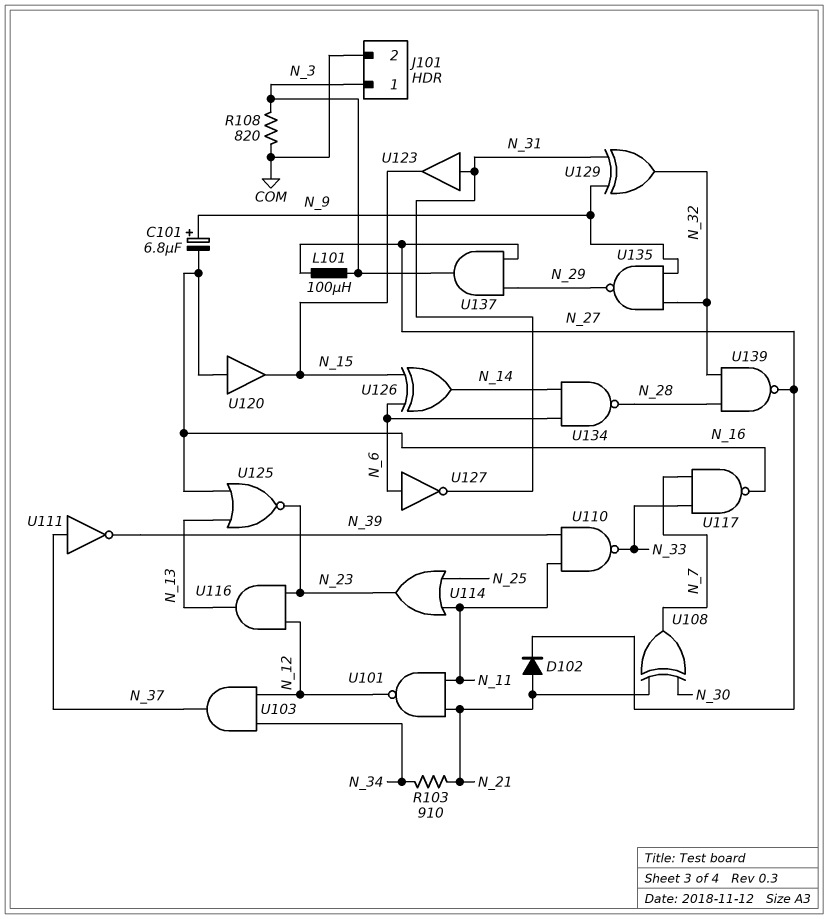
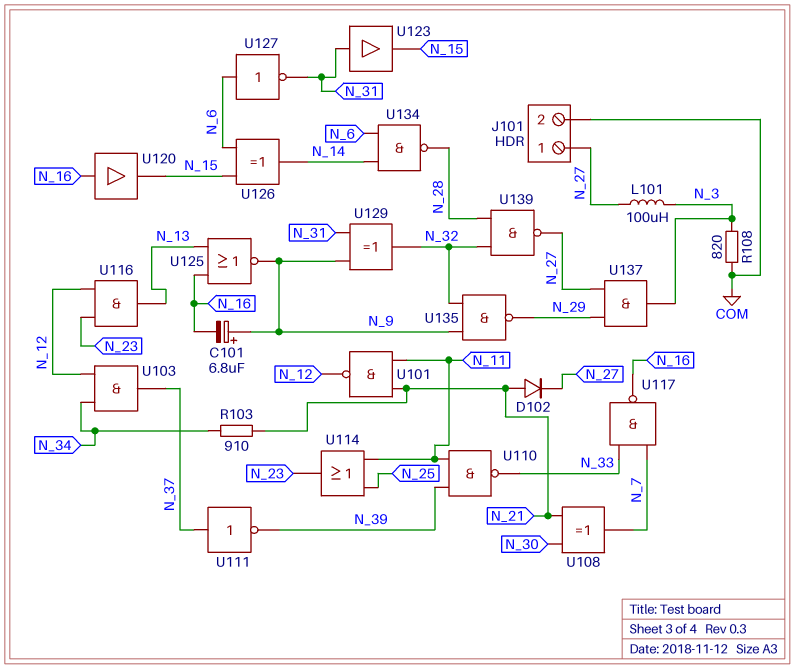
J101 pin 1: N_3 -> N_27
U125: NOR (in N_13, in N_16, out N_23) -> NOR (in N_13, in N_16, out N_9)

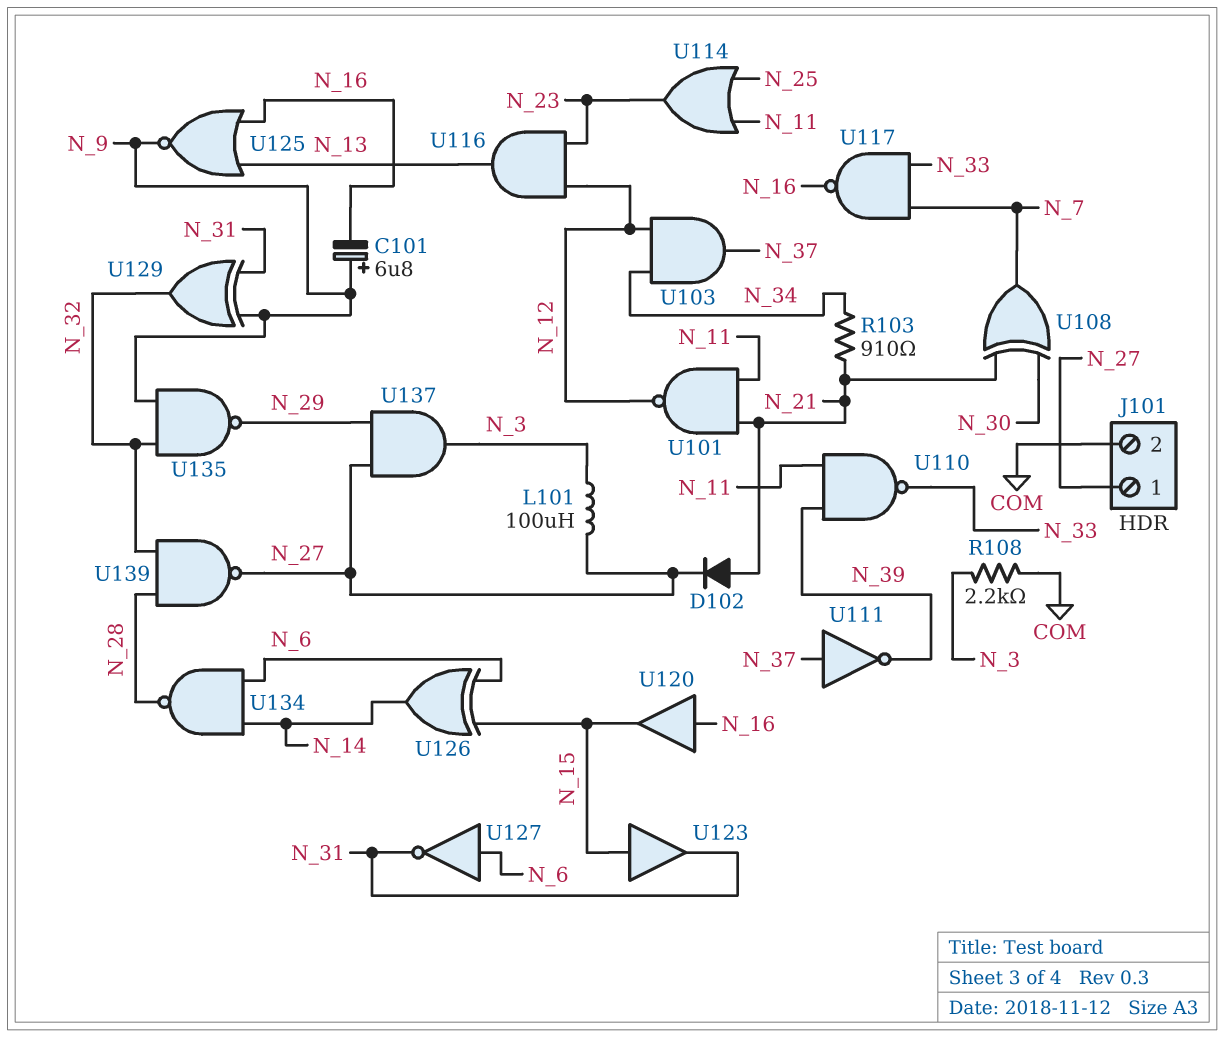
R108: 820 (COM, N_3) -> 2.2k (COM, N_3)
U123: buffer (in N_31, out N_15) -> buffer (in N_15, out N_31)

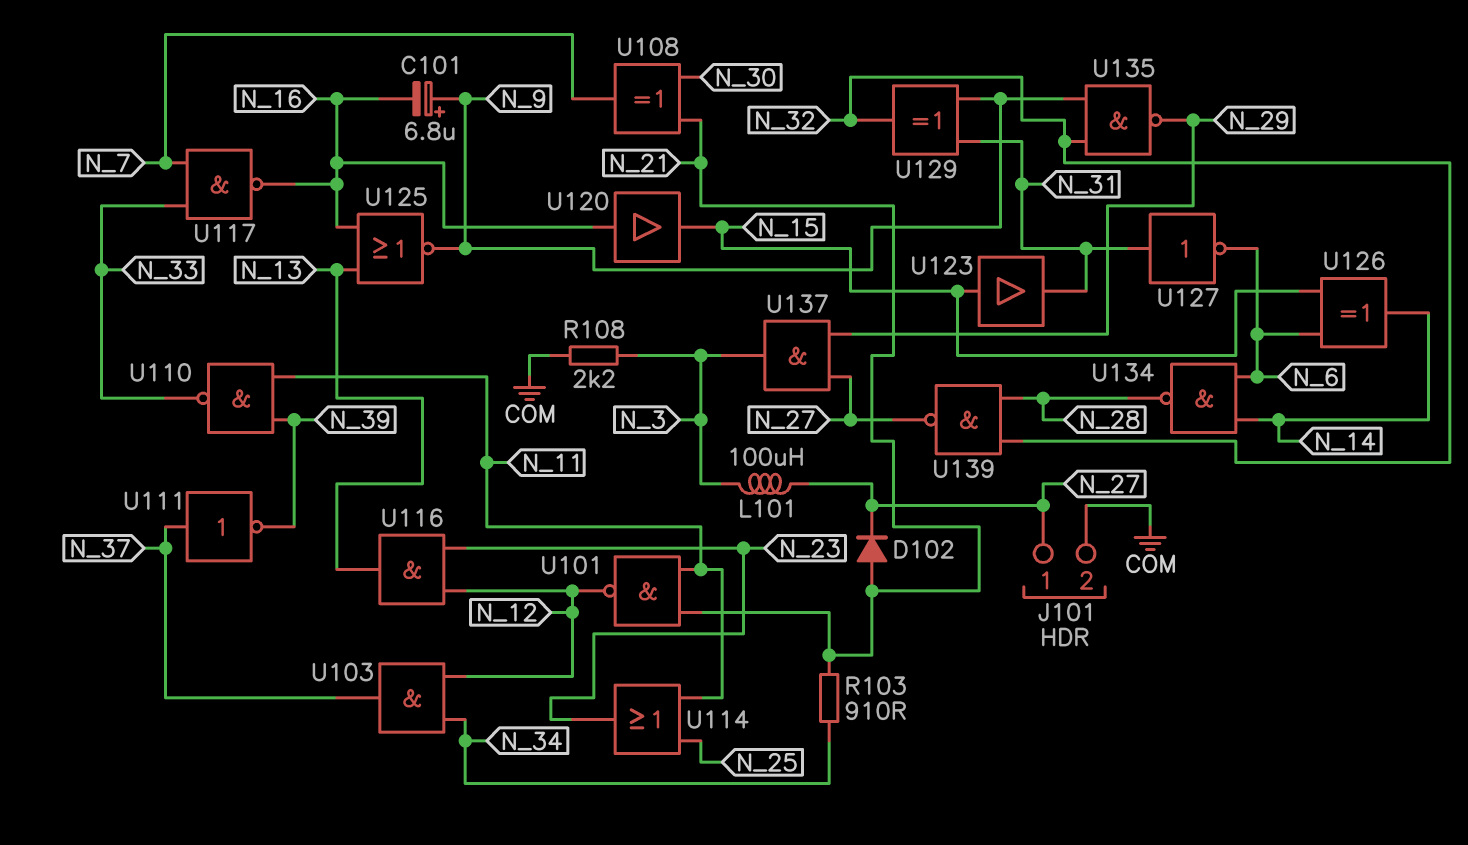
U127: NOT (in N_6, out N_31) -> NOT (in N_31, out N_6)

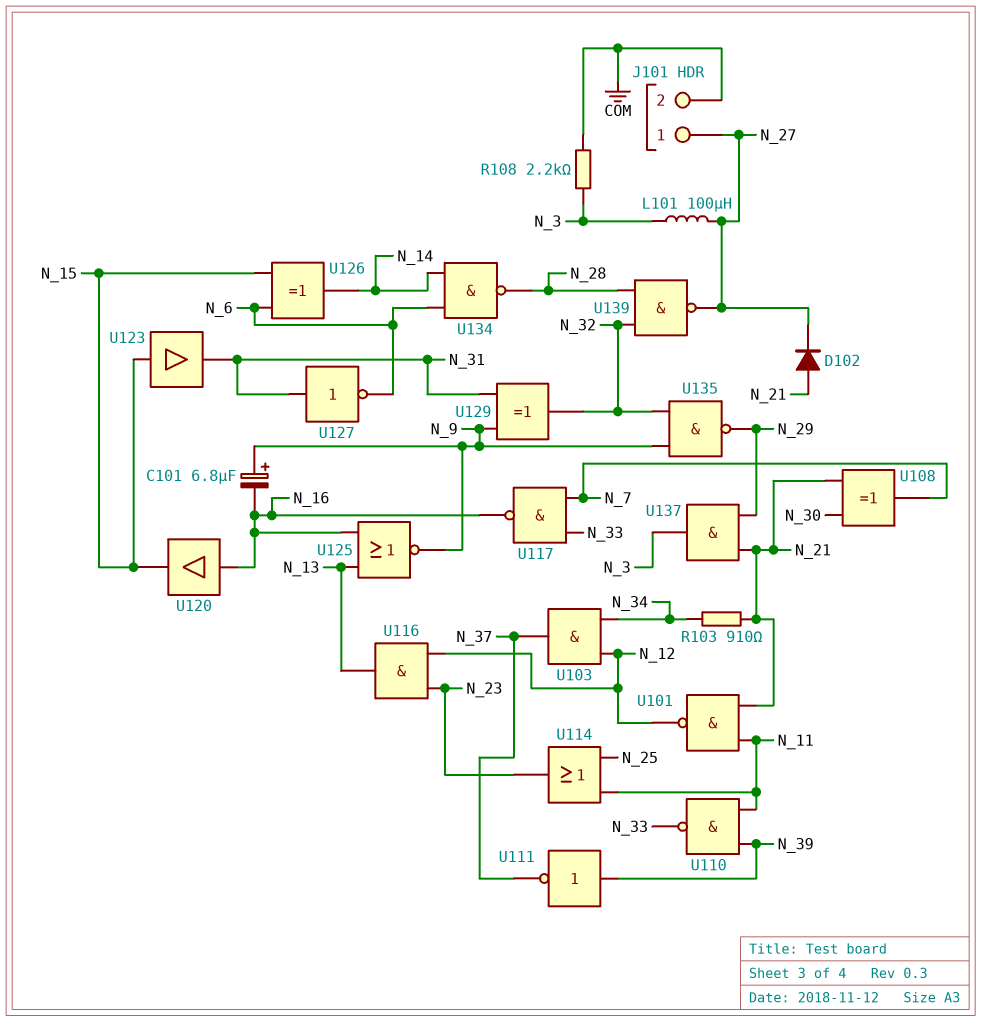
U111: NOT (in N_37, out N_39) -> NOT (in N_39, out N_37)
U137: AND (in N_27, in N_29, out N_3) -> AND (in N_21, in N_29, out N_3)

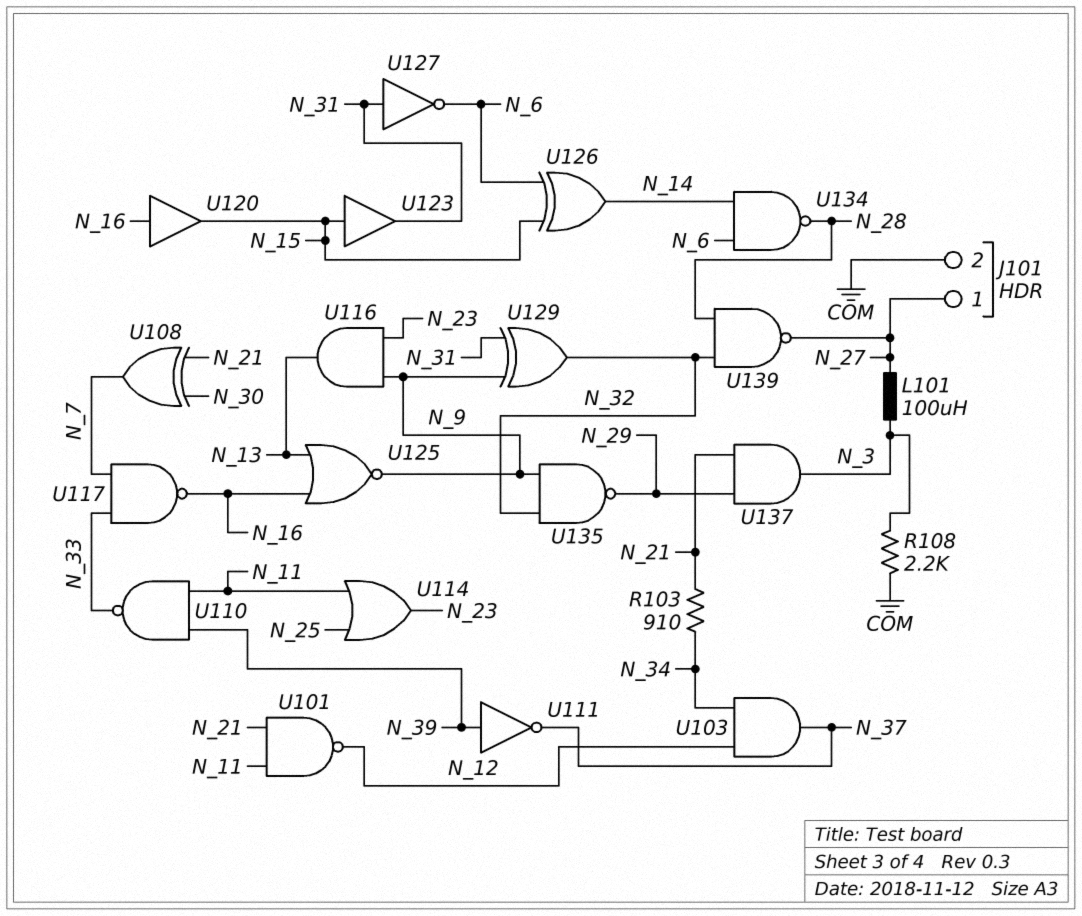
C101: 6.8uF (plus N_9, minus N_16) -> none
D102: diode (A N_21, K N_27) -> none
U116: AND (in N_12, in N_23, out N_13) -> AND (in N_9, in N_23, out N_13)

